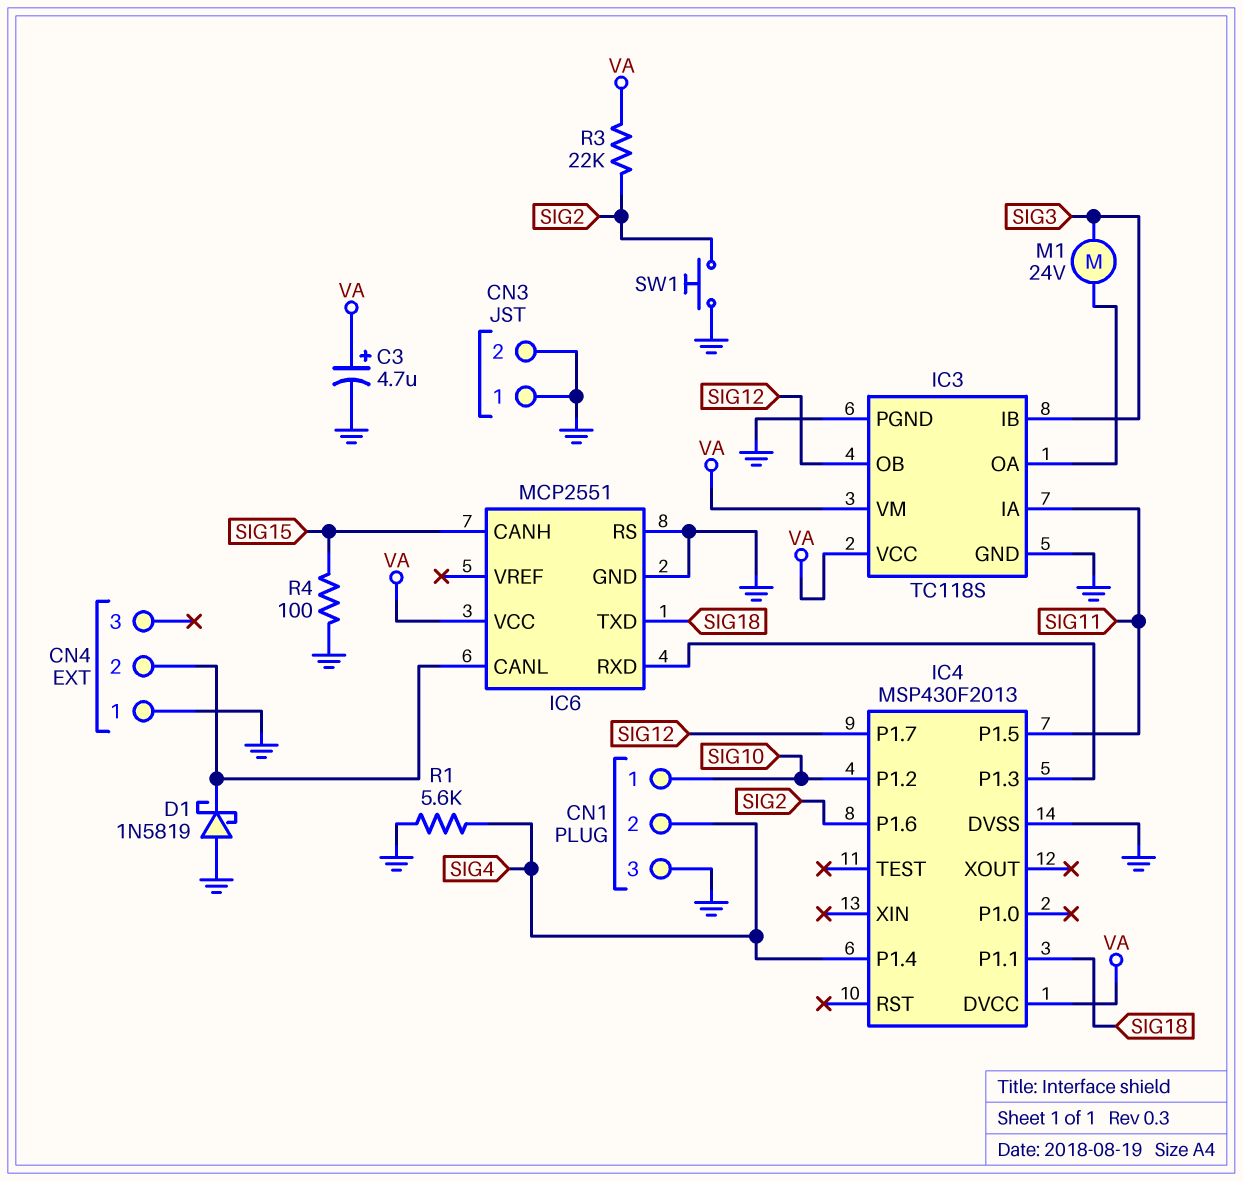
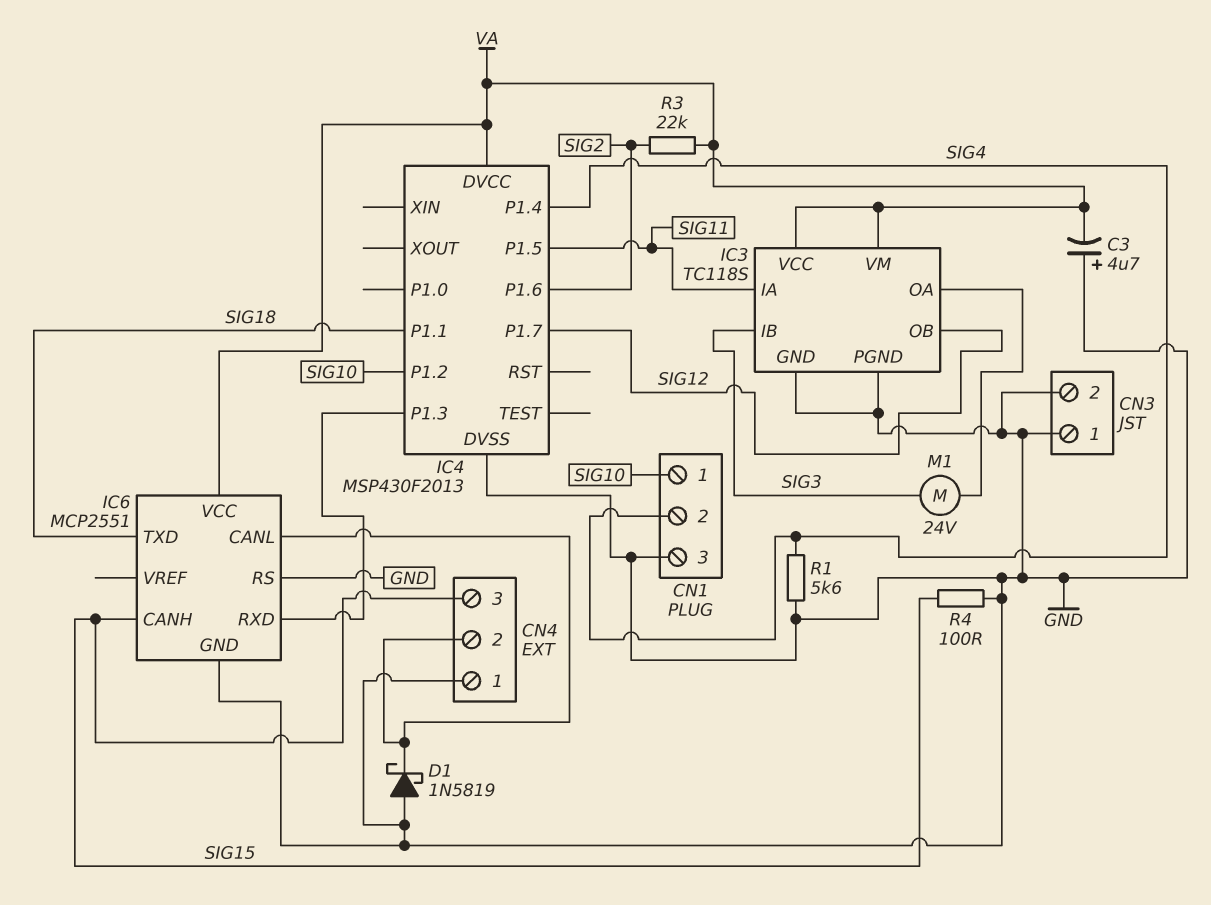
C3: 4.7uF (plus VA, minus GND) -> 4.7uF (plus GND, minus VA)
CN4 pin 3: none -> SIG15
SW1: button (GND, SIG2) -> none

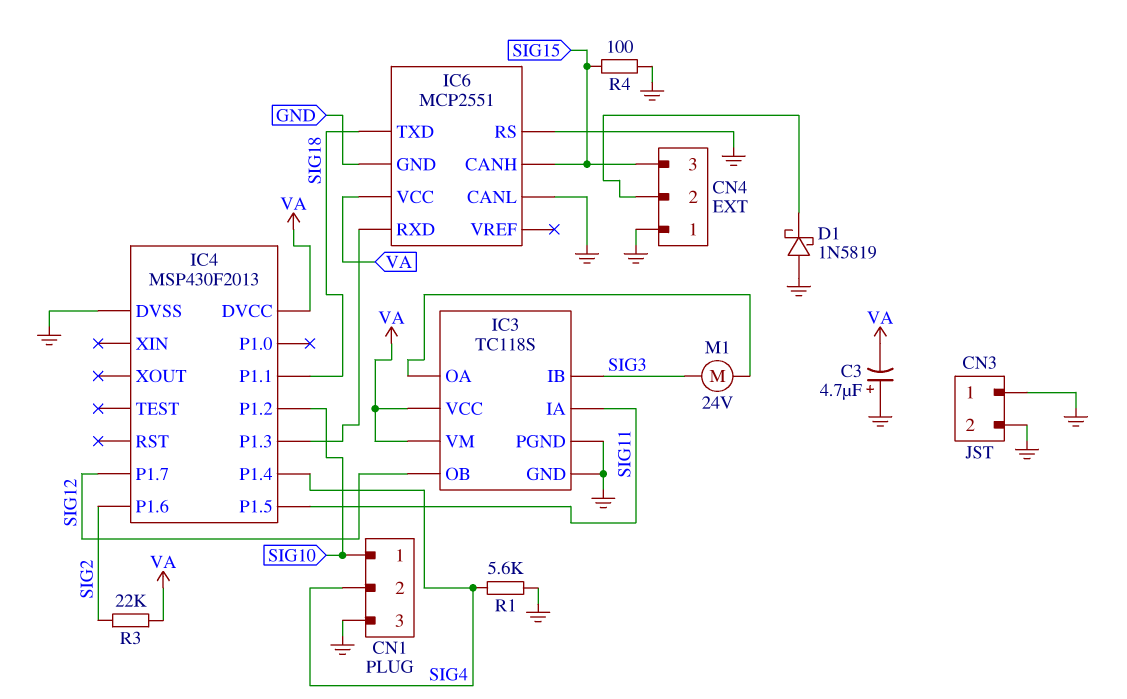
IC6 pin CANL: CN4/2 -> GND

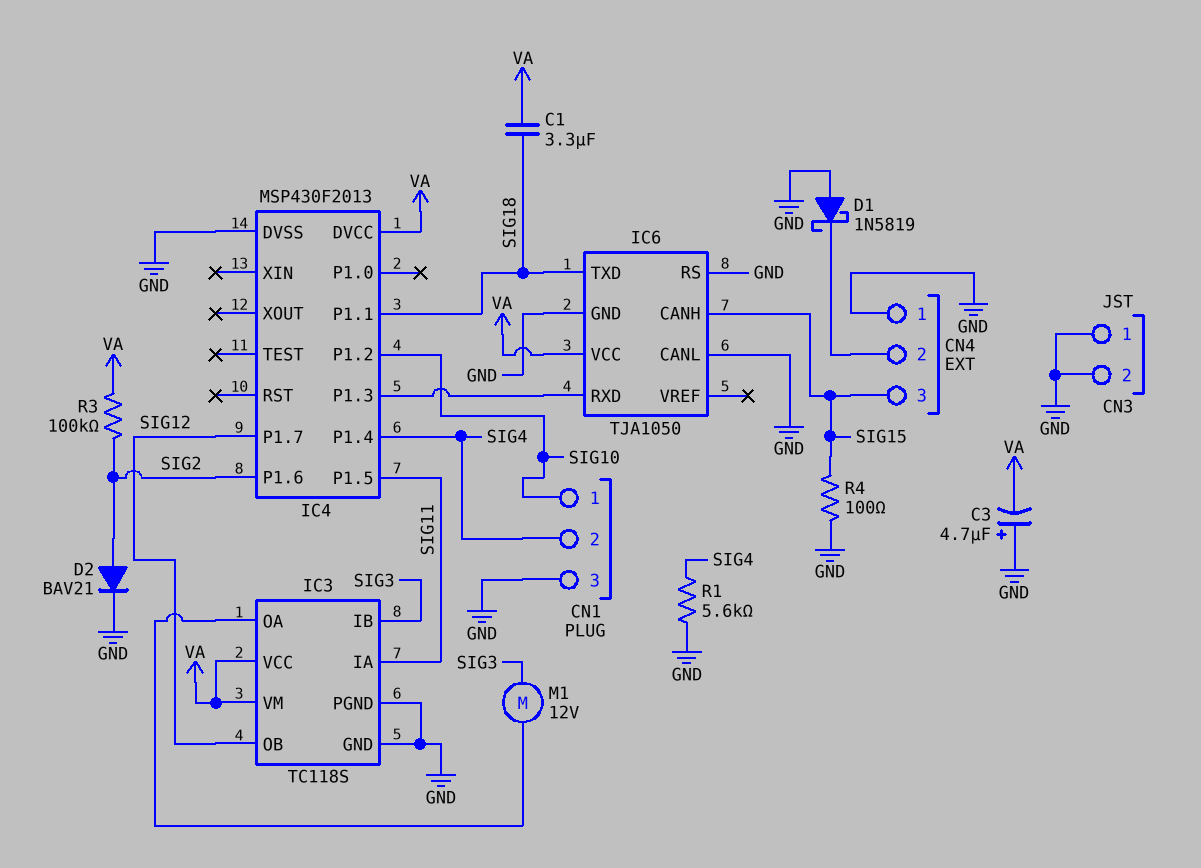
C1: none -> 3.3uF (SIG18, VA)
D2: none -> diode BAV21 (A SIG2, K GND)
IC6: MCP2551 -> TJA1050
M1: motor 24V (IC3/OA, SIG3) -> motor 12V (IC3/OA, SIG3)
R3: 22k (SIG2, VA) -> 100k (SIG2, VA)

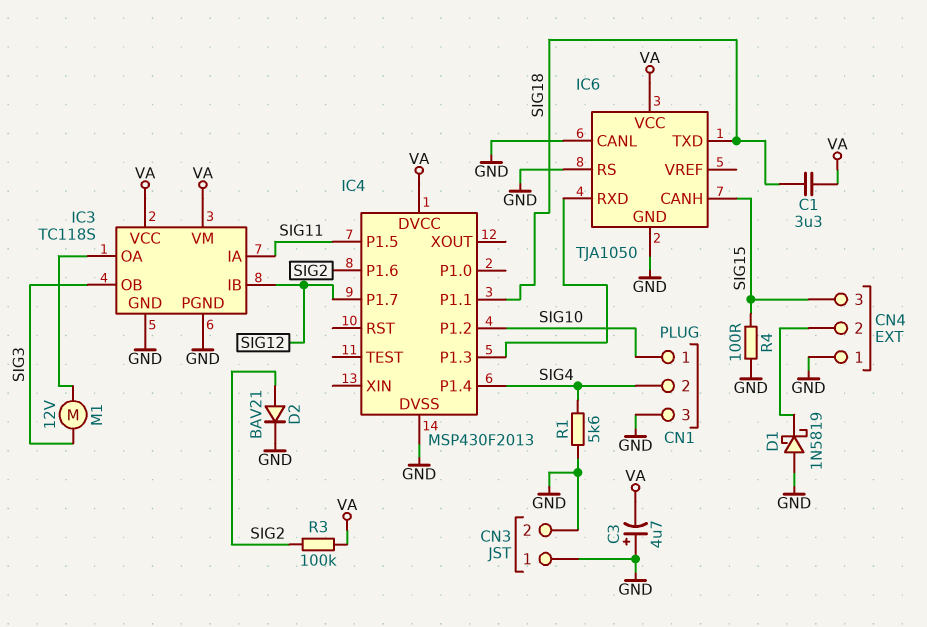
IC3 pin IB: SIG3 -> SIG12
IC3 pin OB: SIG12 -> SIG3

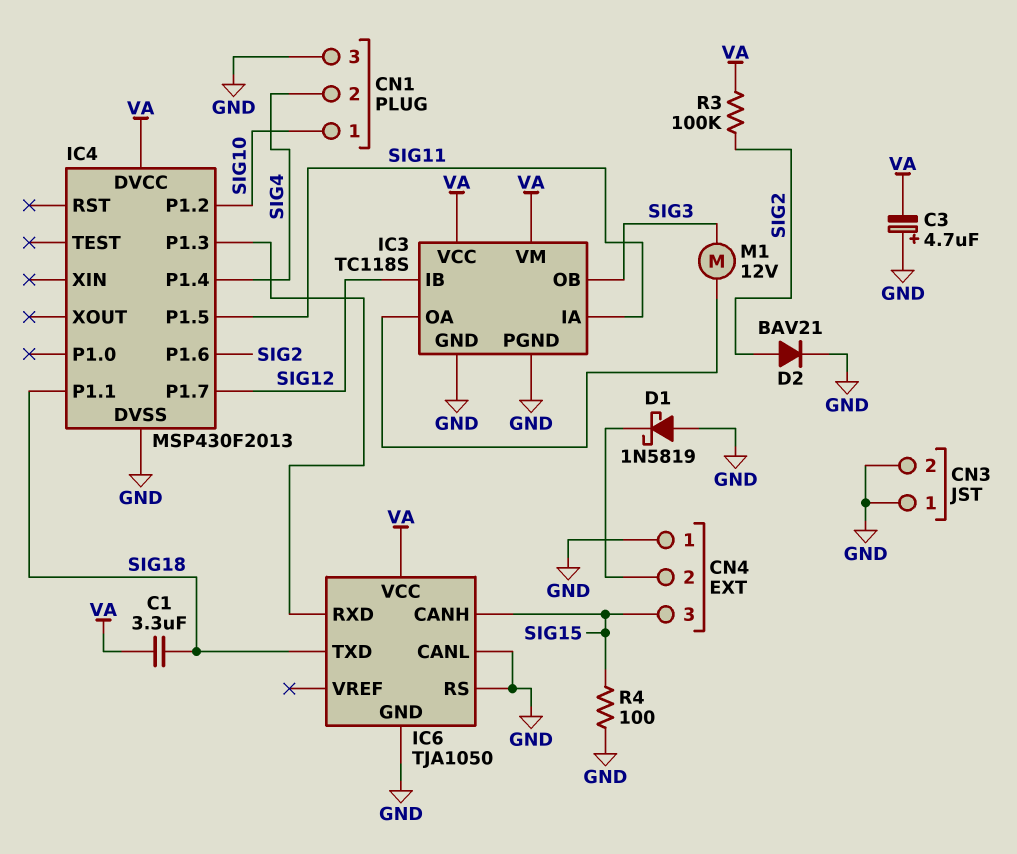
R1: 5.6k (GND, SIG4) -> none

